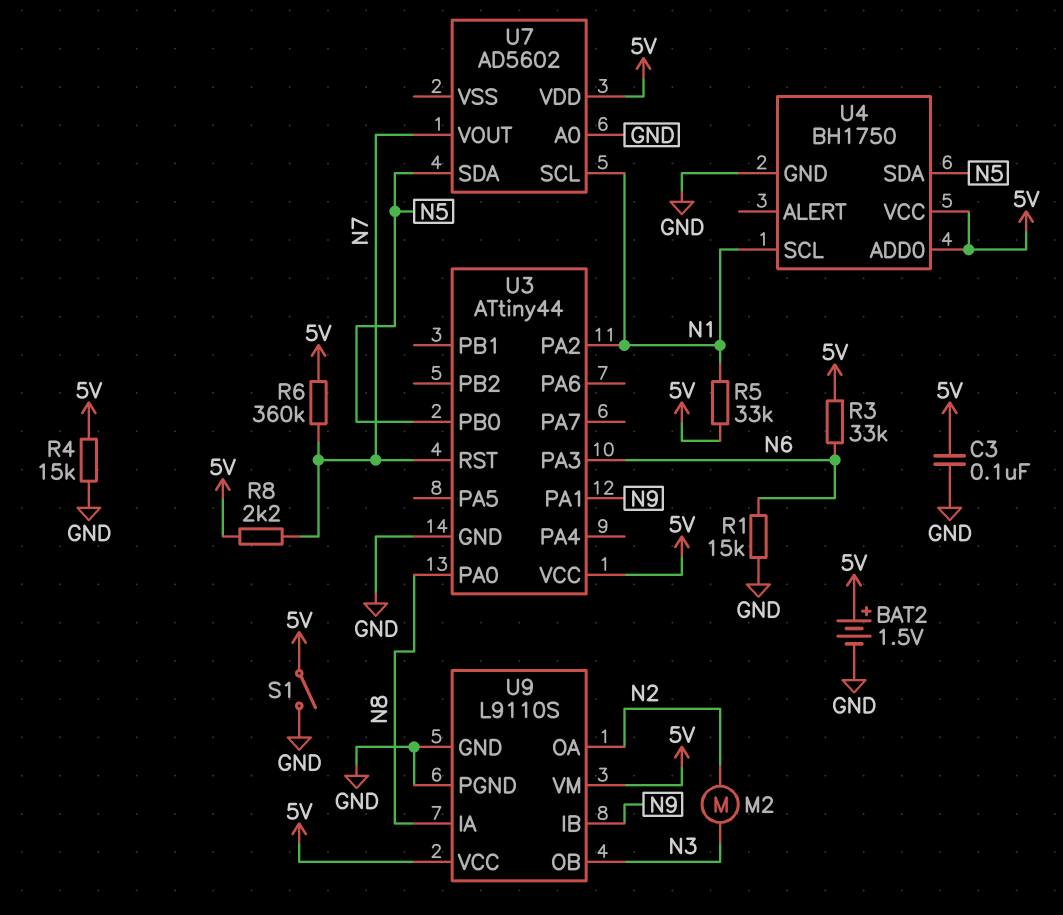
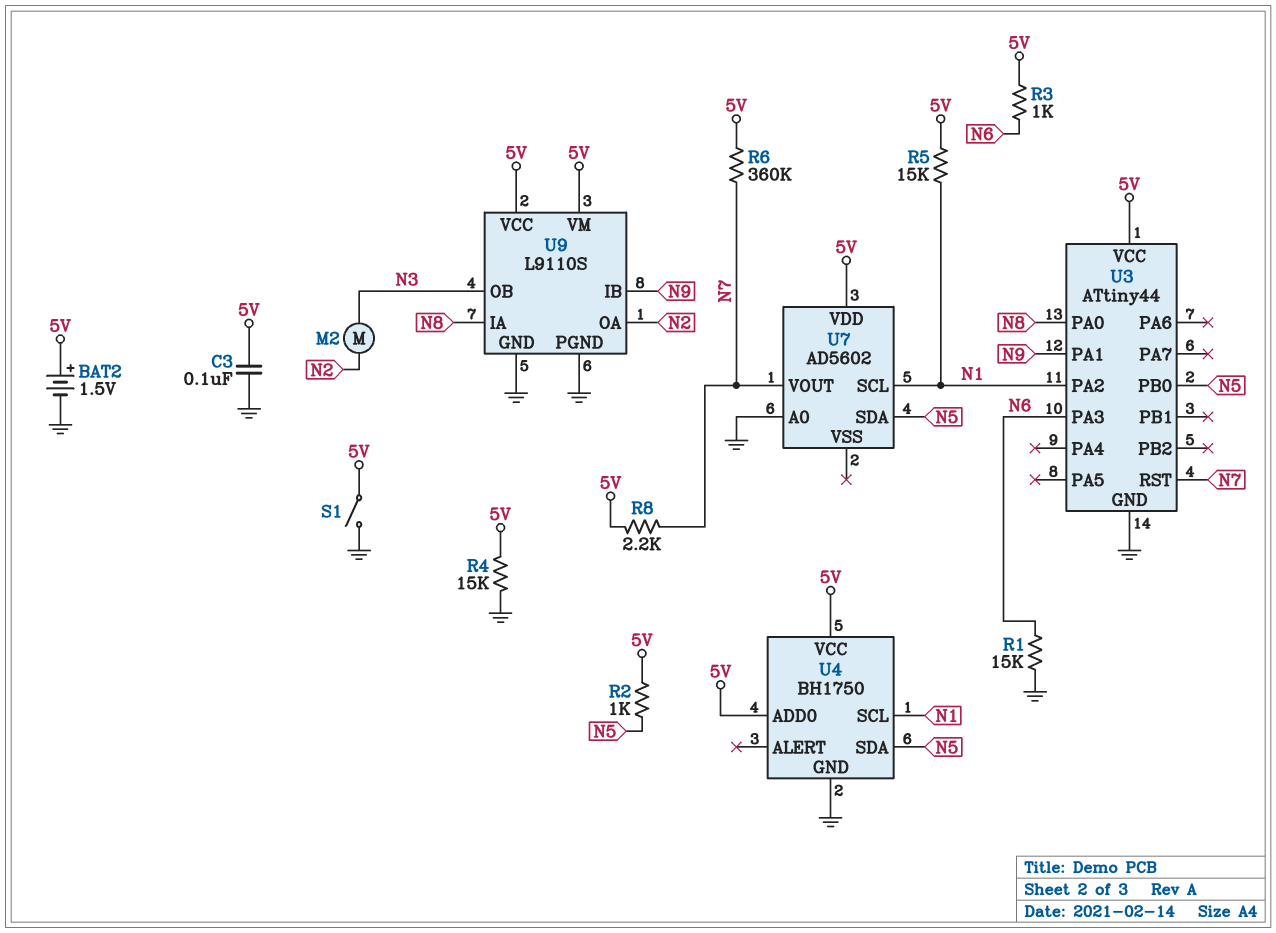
R2: none -> 1k (5V, N5)
R3: 33k (5V, N6) -> 1k (5V, N6)
R5: 33k (5V, N1) -> 15k (5V, N1)

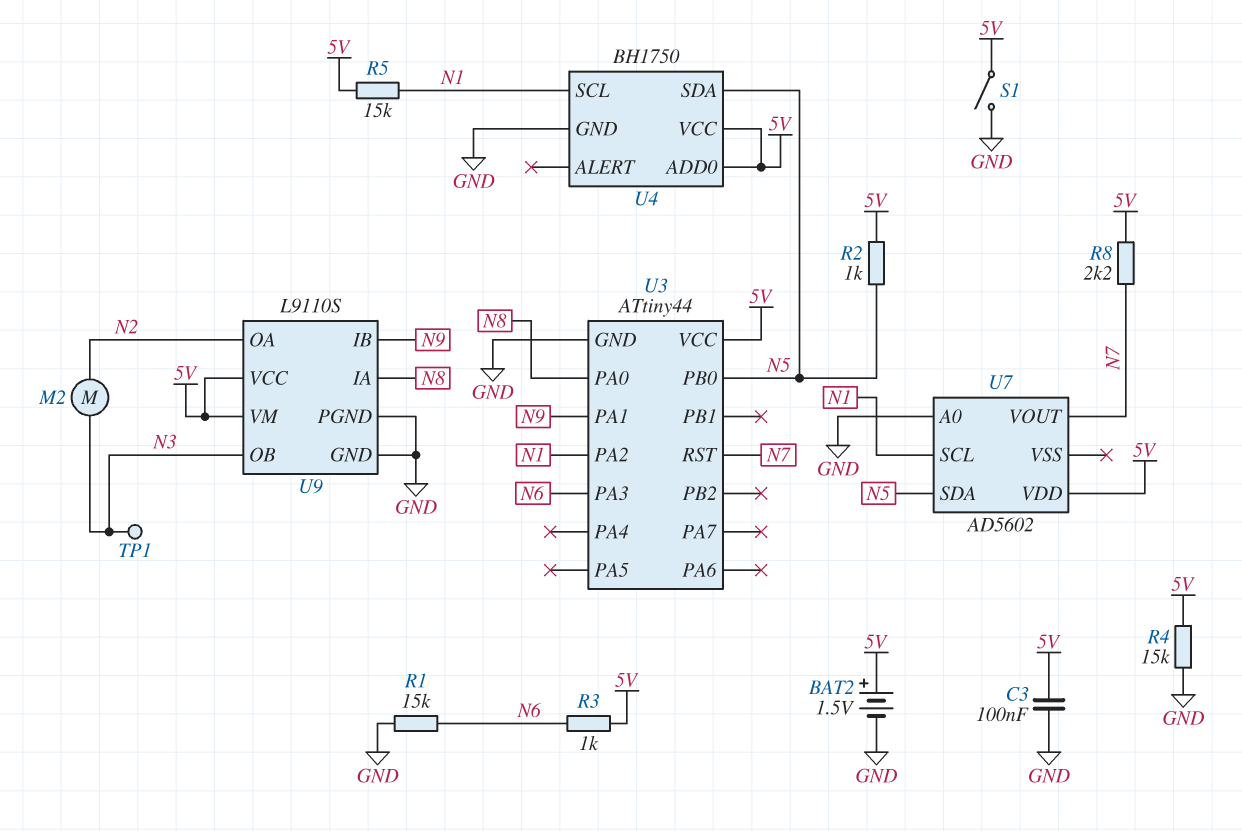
R6: 360k (5V, N7) -> none
TP1: none -> test point (N3)

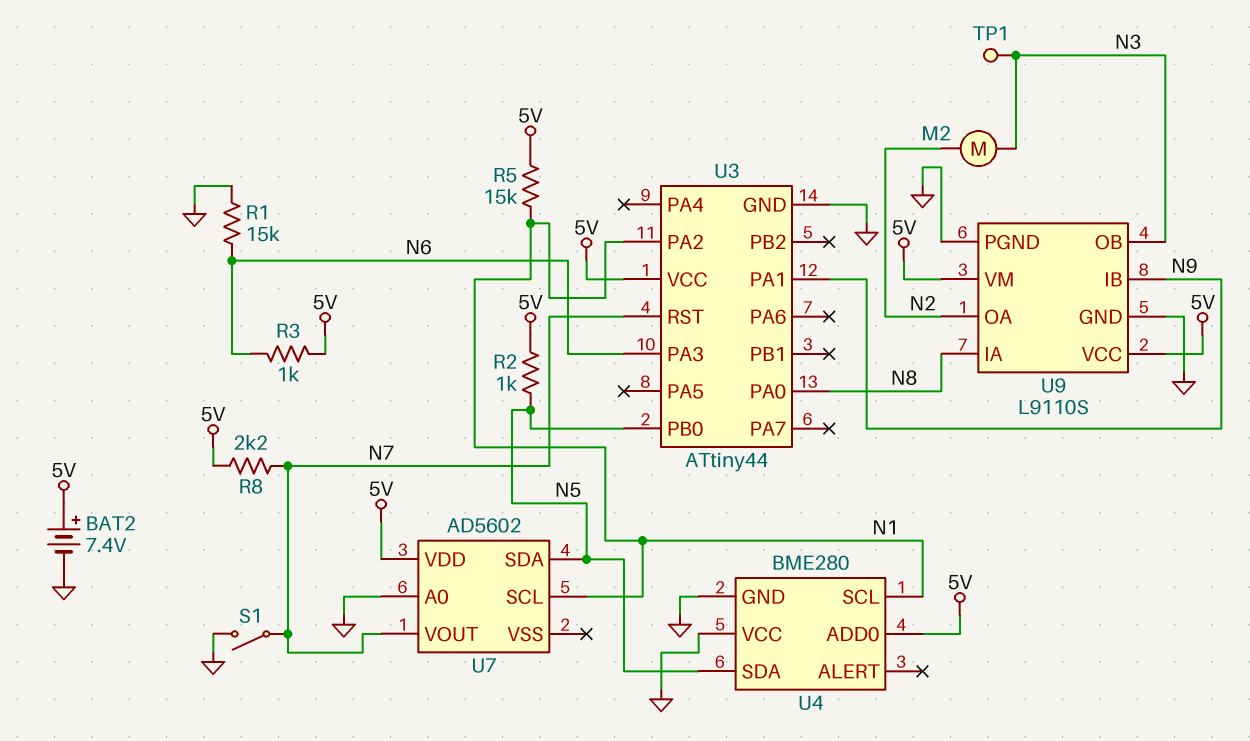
BAT2: 1.5V (plus 5V, minus GND) -> 7.4V (plus 5V, minus GND)
C3: 100nF (5V, GND) -> none
R4: 15k (5V, GND) -> none
S1: switch (5V, GND) -> switch (GND, N7)
U4: BH1750 -> BME280
U4 pin VCC: 5V -> GND

